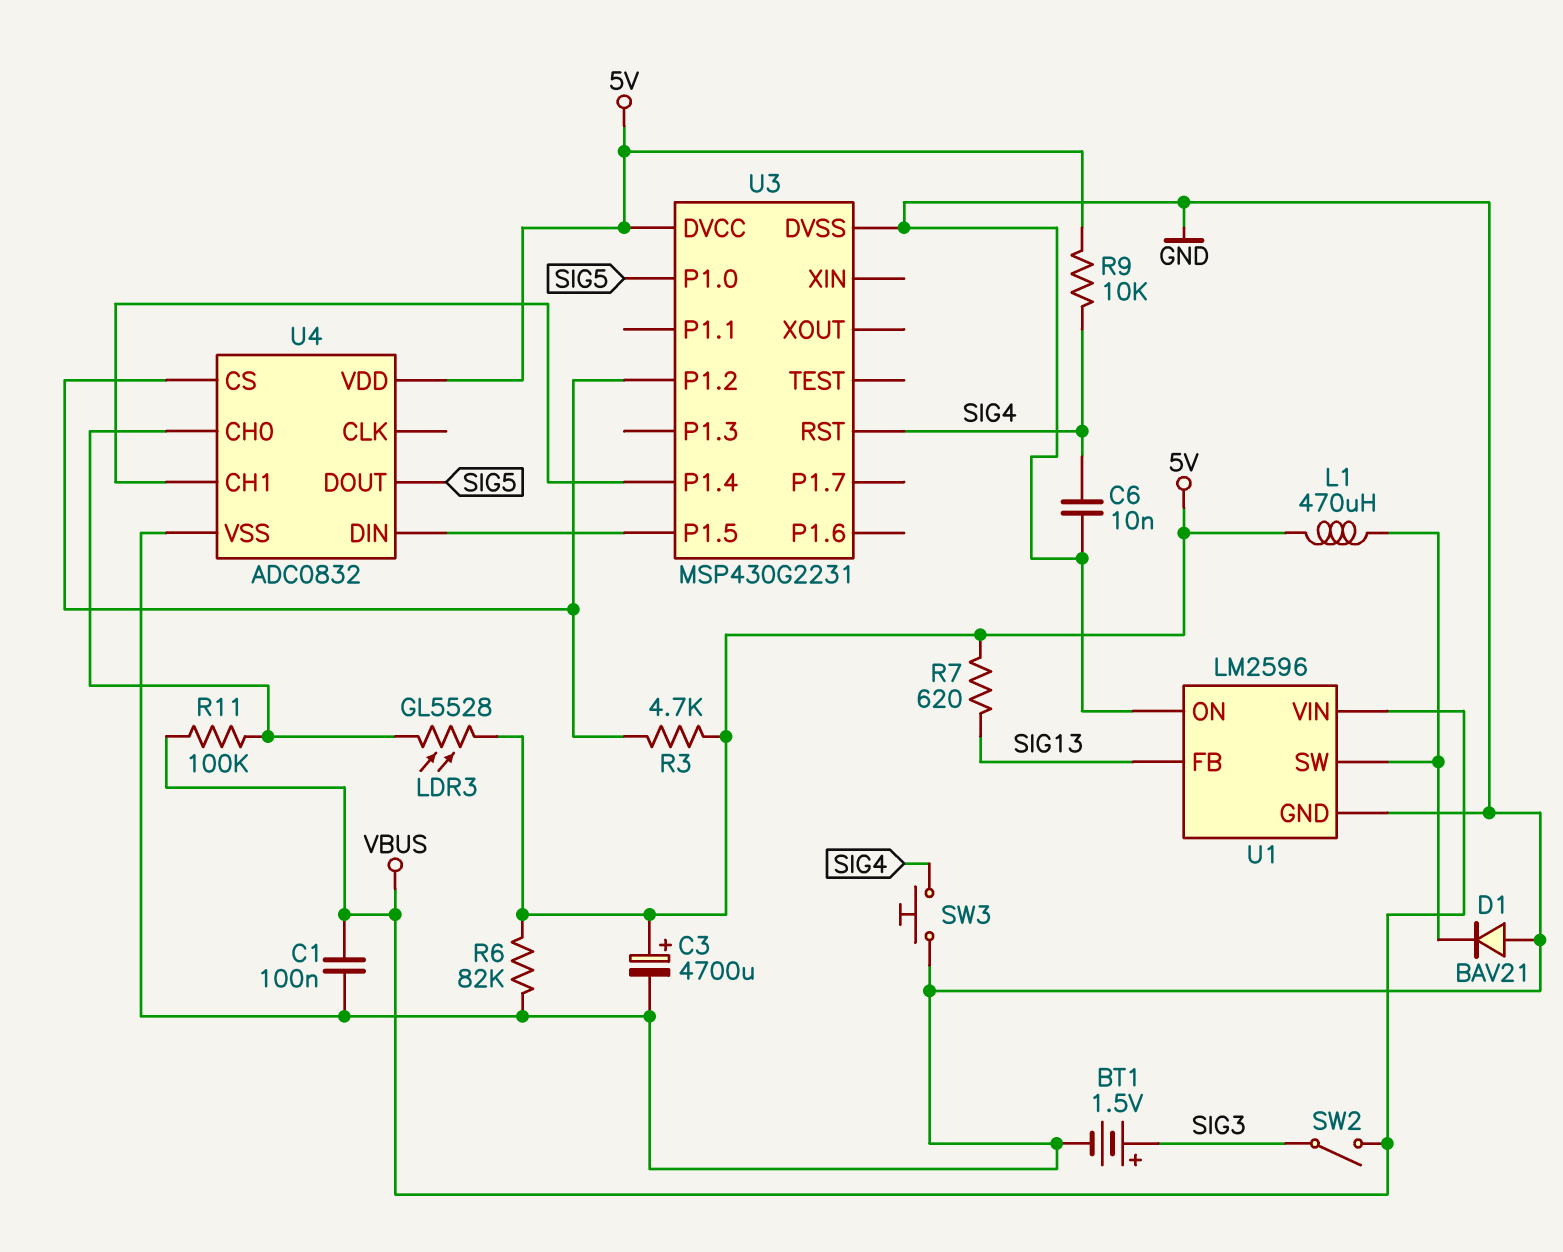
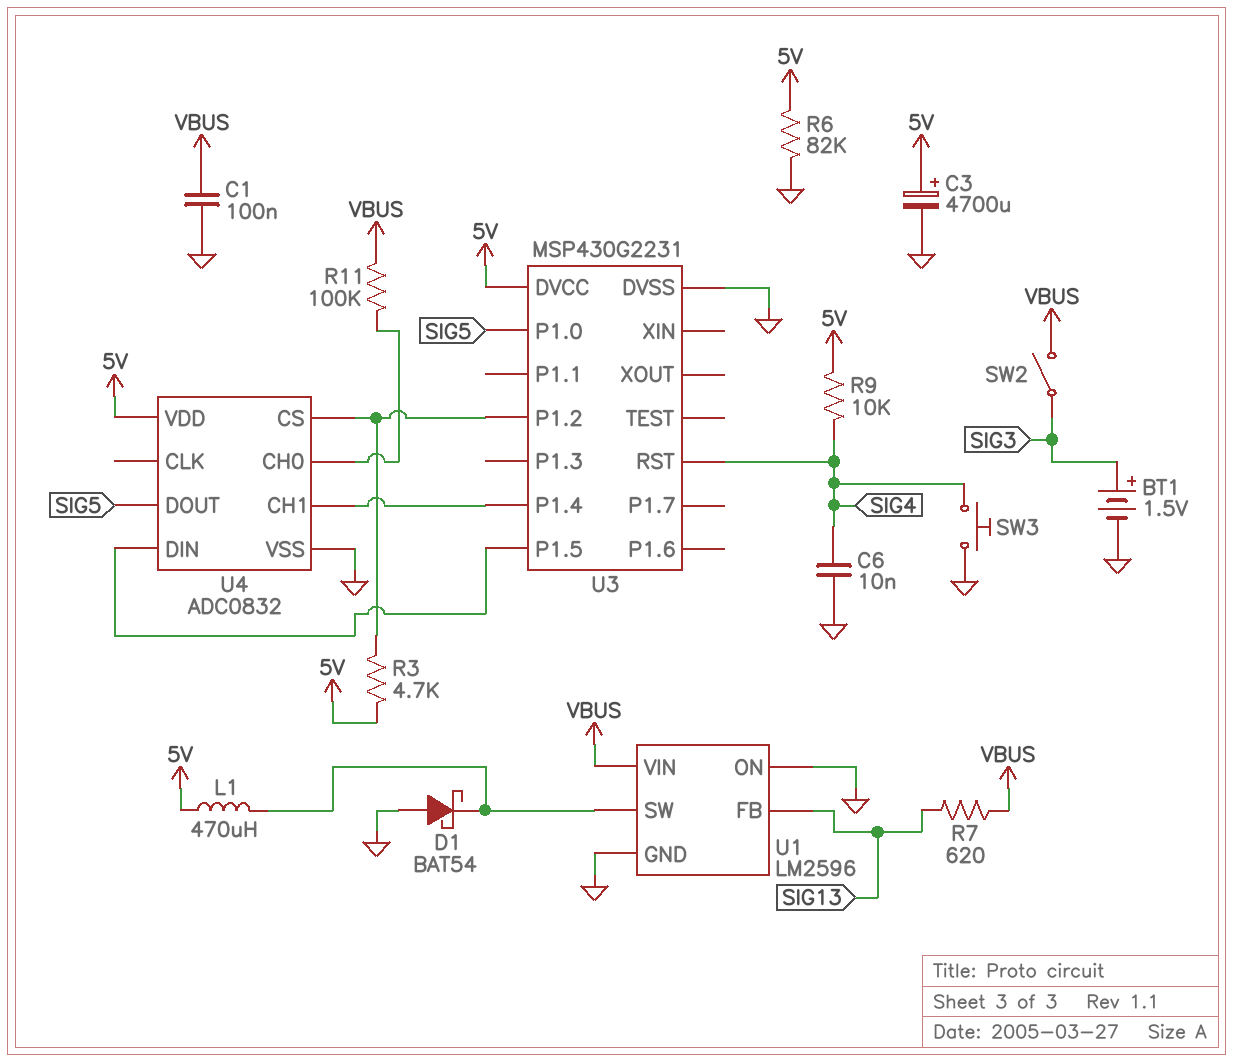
D1: diode BAV21 (A GND, K U1/SW) -> schottky BAT54 (A GND, K U1/SW)
LDR3: GL5528 (5V, U4/CH0) -> none
R7: 620 (5V, SIG13) -> 620 (SIG13, VBUS)

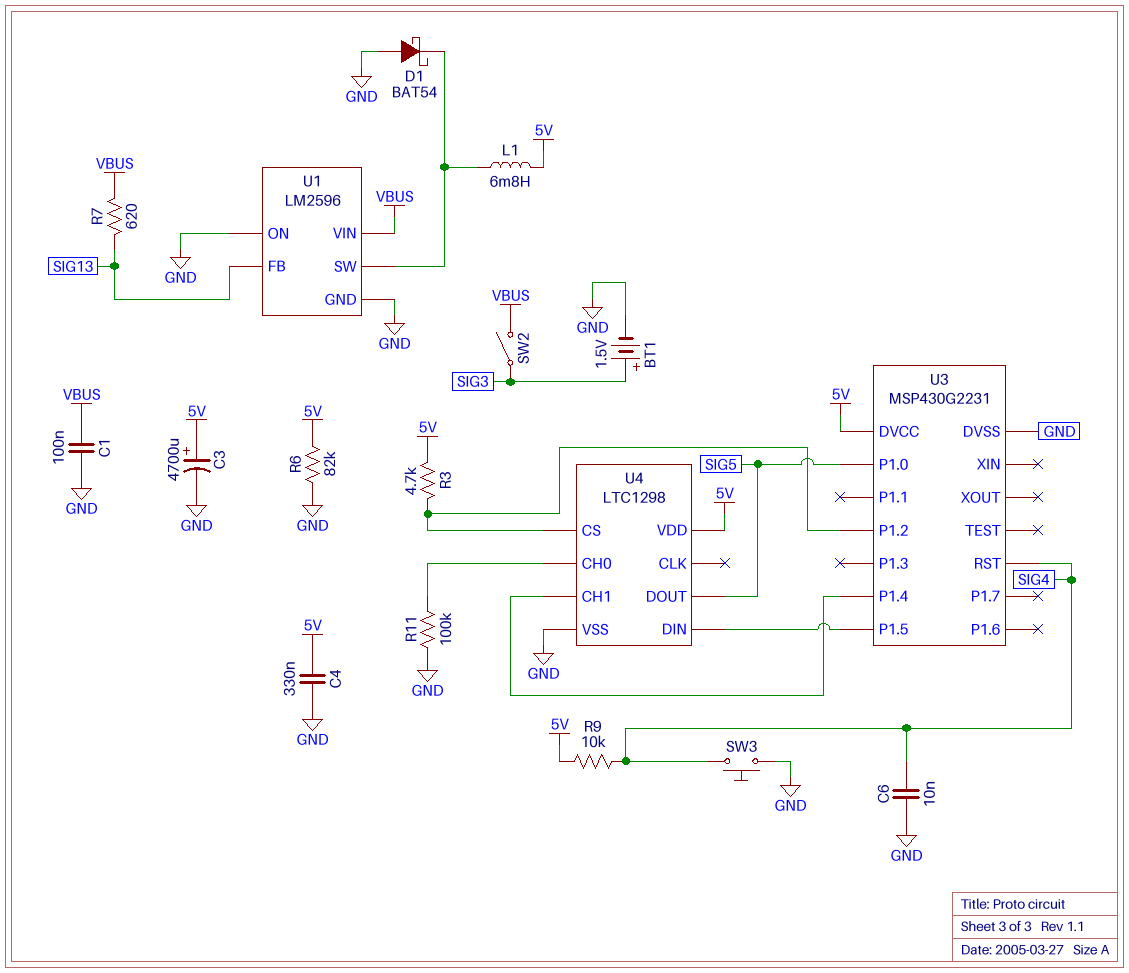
C4: none -> 330nF (5V, GND)
L1: 470uH (5V, U1/SW) -> 6.8mH (5V, U1/SW)
R11: 100k (U4/CH0, VBUS) -> 100k (GND, U4/CH0)
U4: ADC0832 -> LTC1298

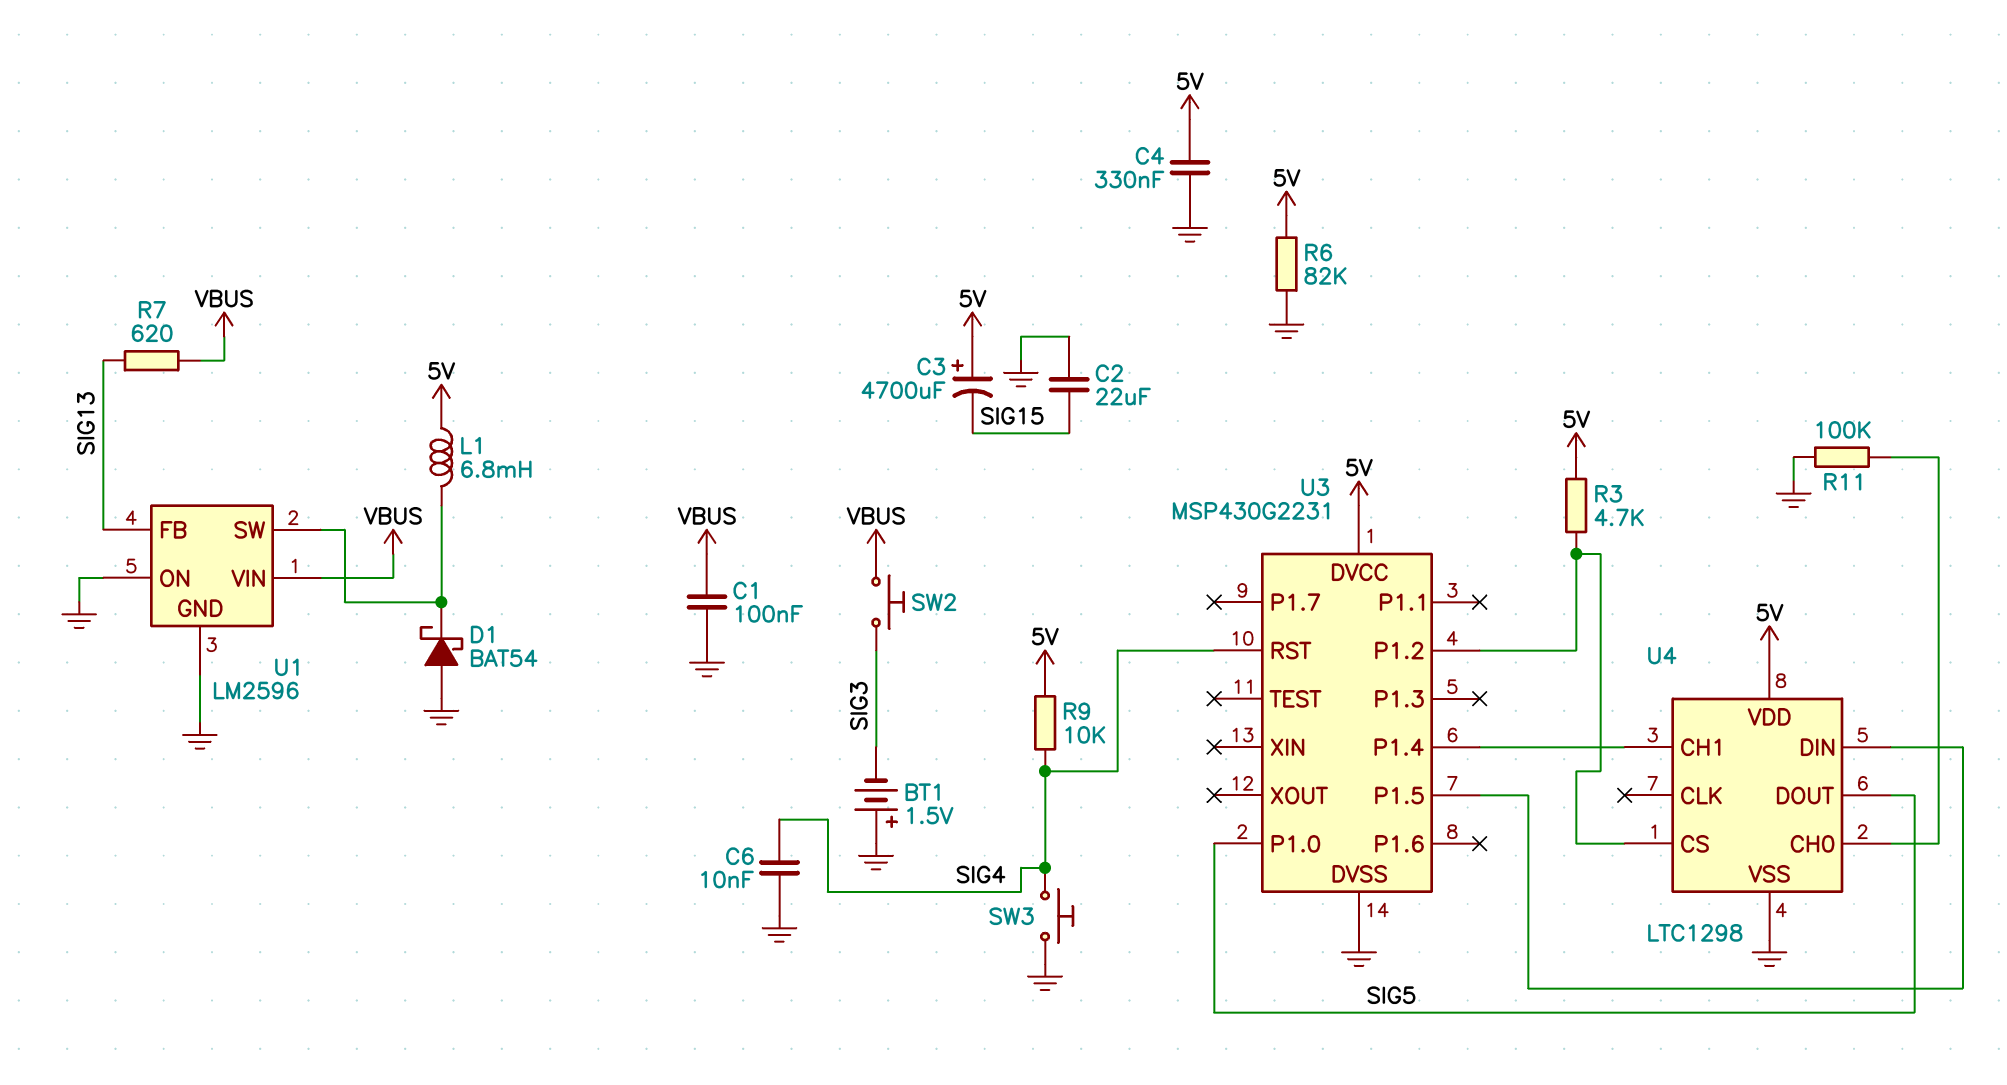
BT1: 1.5V (plus SIG3, minus GND) -> 1.5V (plus GND, minus SIG3)
C2: none -> 22uF (GND, SIG15)
C3: 4700uF (plus 5V, minus GND) -> 4700uF (plus 5V, minus SIG15)
SW2: switch (SIG3, VBUS) -> button (SIG3, VBUS)

